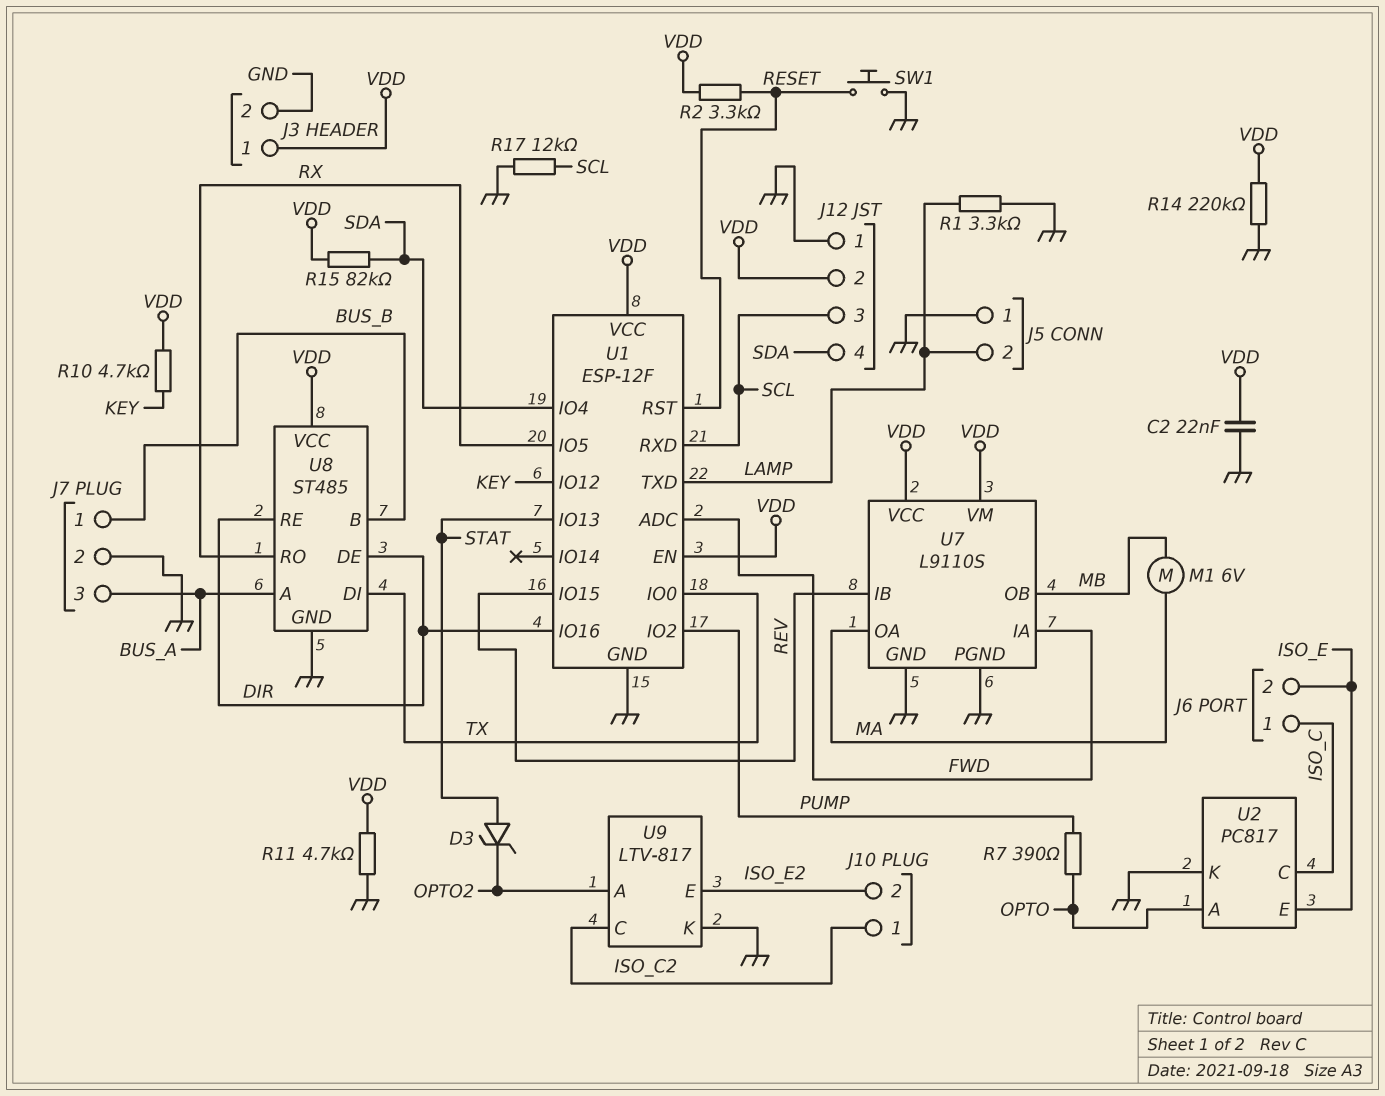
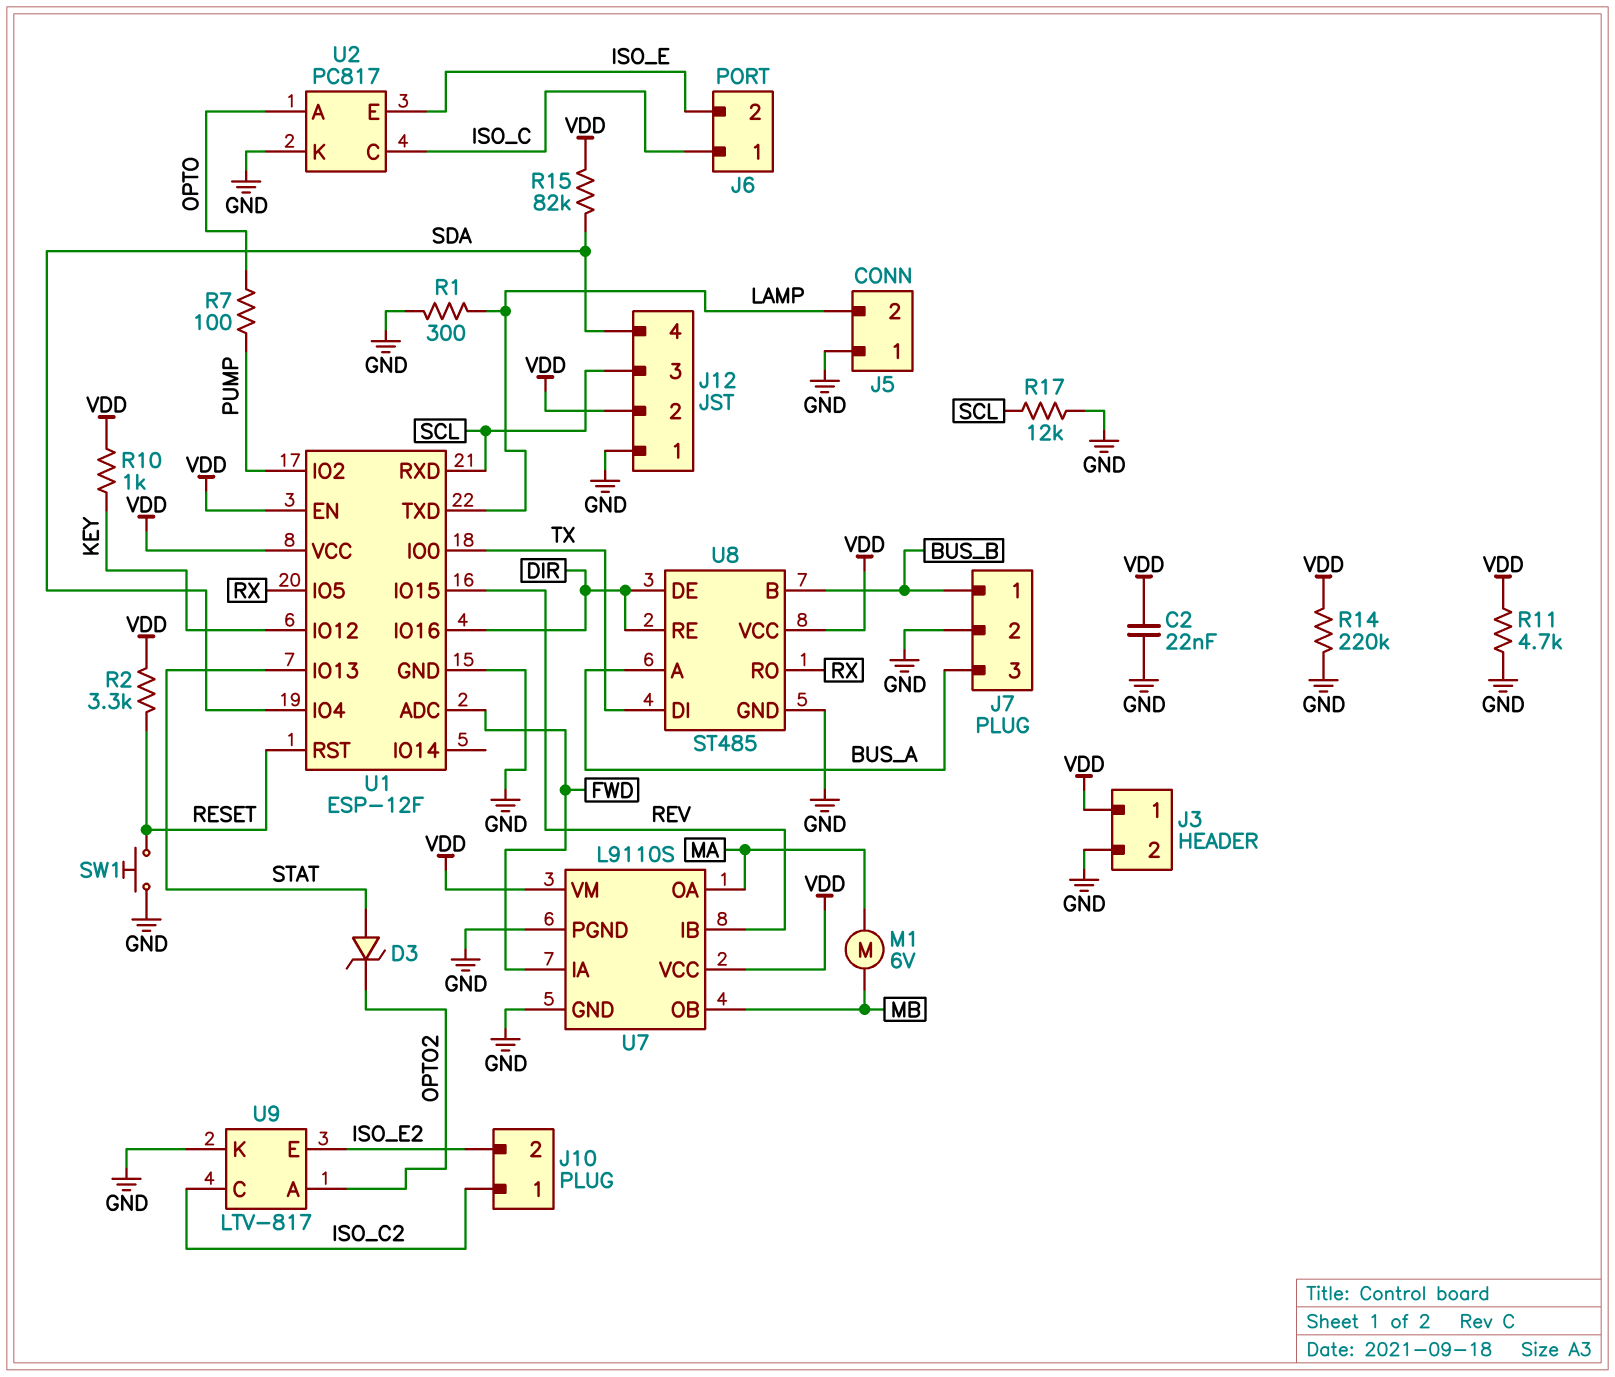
R1: 3.3k (GND, LAMP) -> 300 (GND, LAMP)
R7: 390 (OPTO, PUMP) -> 100 (OPTO, PUMP)
R10: 4.7k (KEY, VDD) -> 1k (KEY, VDD)

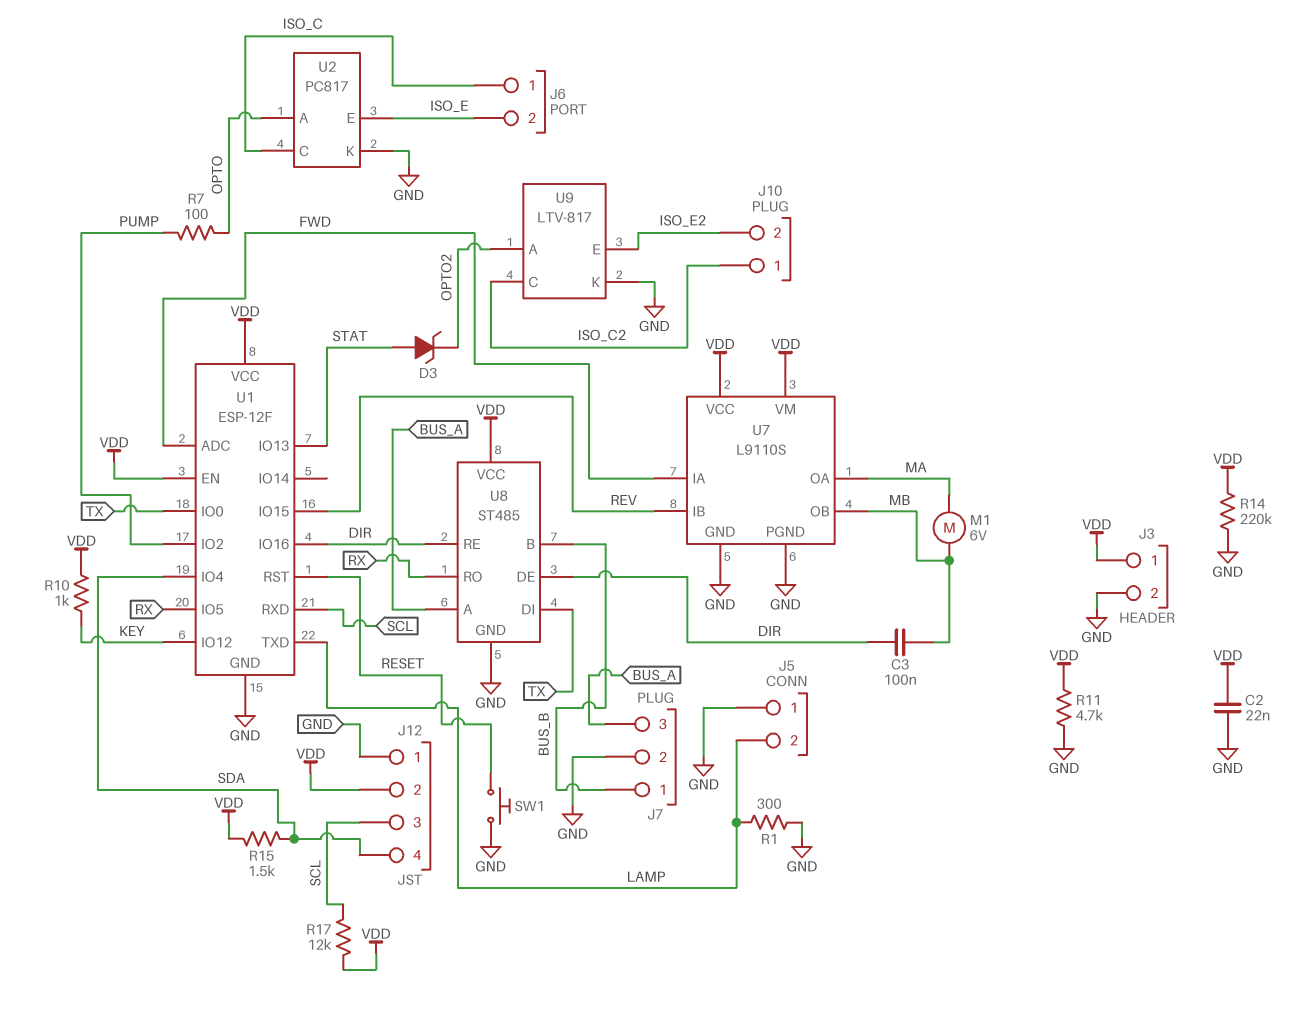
C3: none -> 100nF (DIR, MB)
R2: 3.3k (RESET, VDD) -> none
R15: 82k (SDA, VDD) -> 1.5k (SDA, VDD)
R17: 12k (GND, SCL) -> 12k (SCL, VDD)

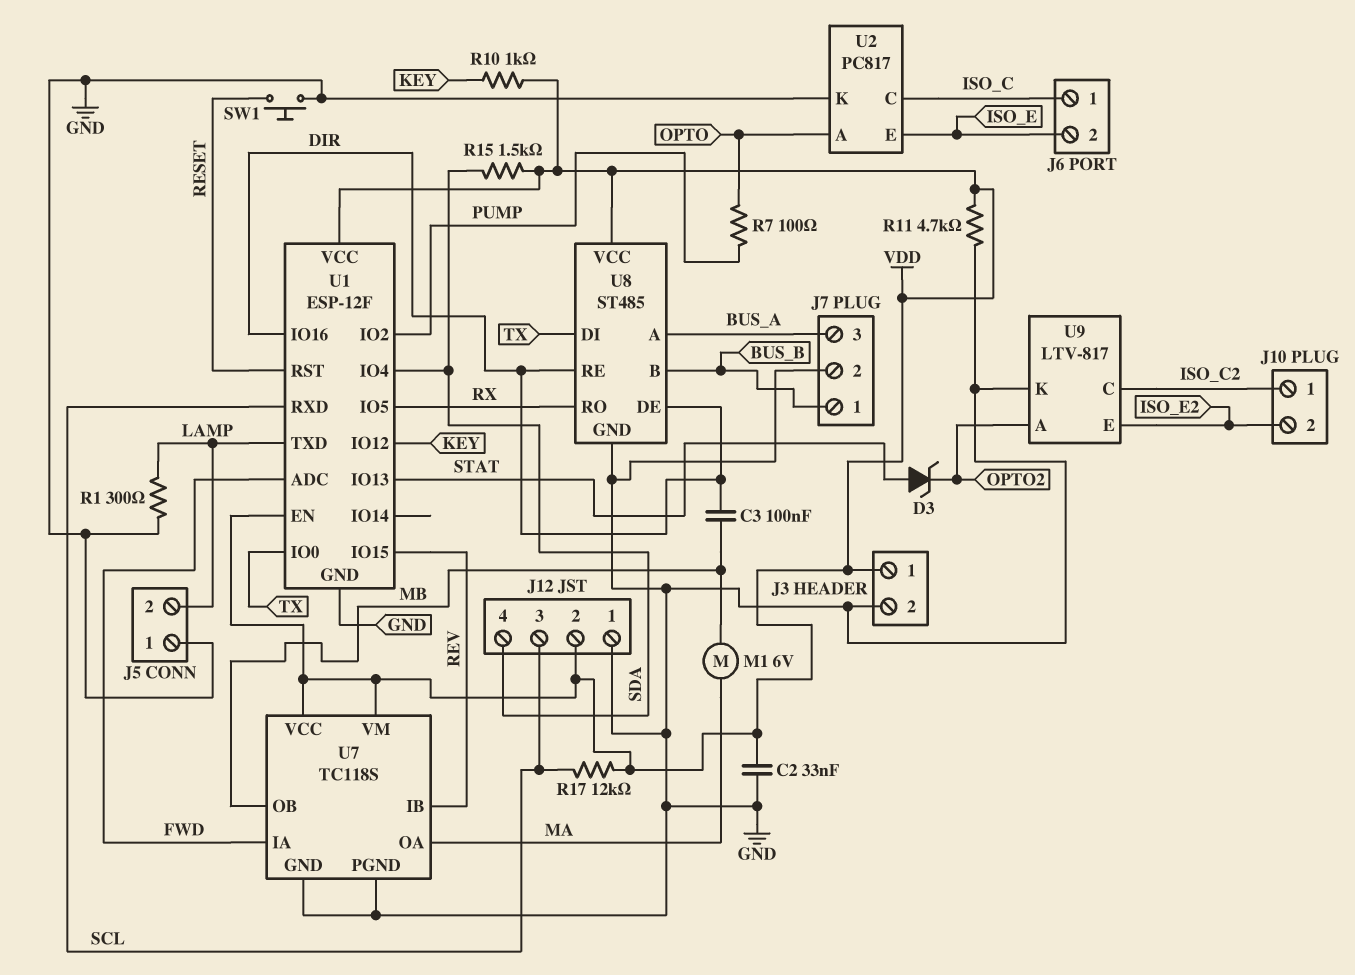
C2: 22nF (GND, VDD) -> 33nF (GND, VDD)
R14: 220k (GND, VDD) -> none
U7: L9110S -> TC118S

